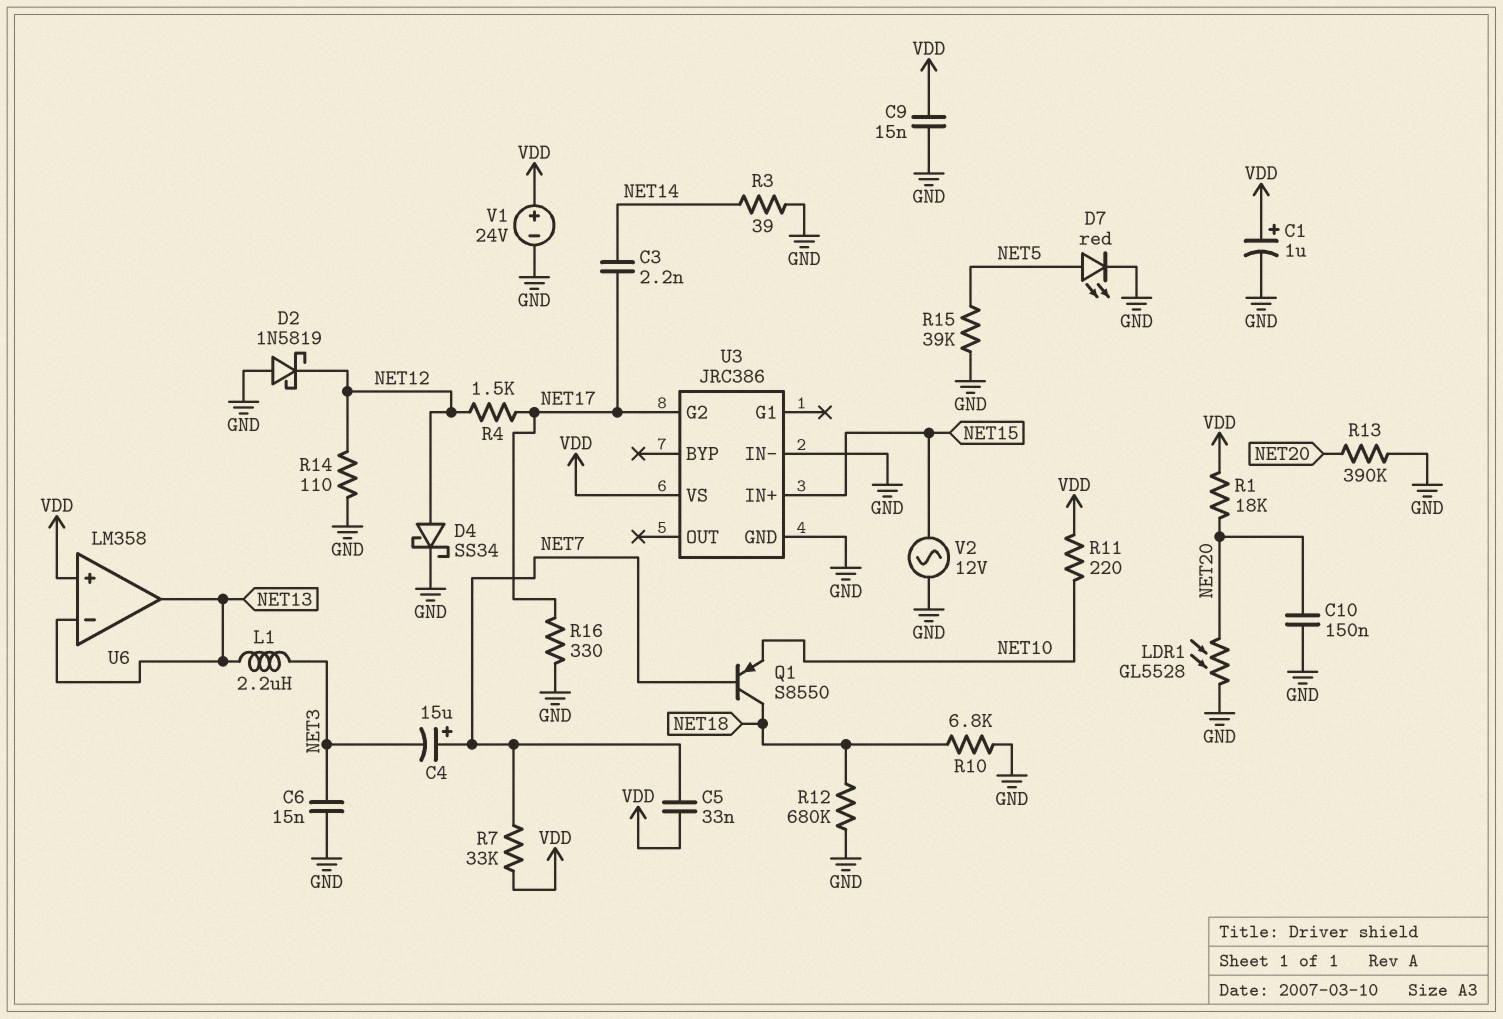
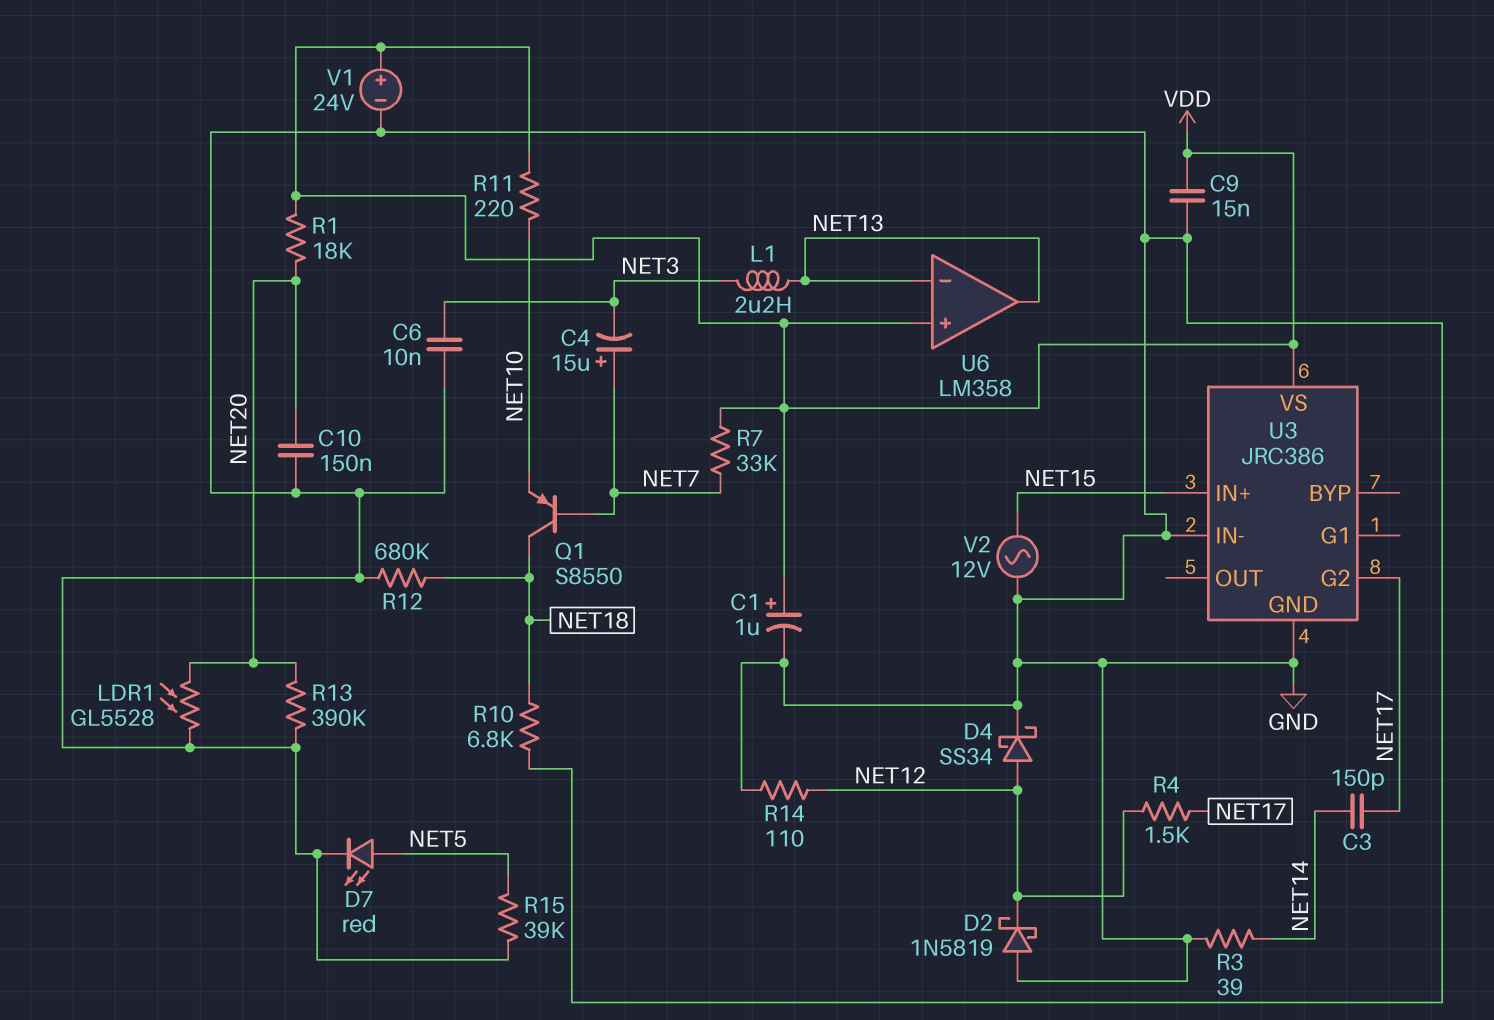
C3: 2.2nF (NET14, NET17) -> 150pF (NET14, NET17)
C5: 33nF (NET7, VDD) -> none
C6: 15nF (GND, NET3) -> 10nF (GND, NET3)
R16: 330 (GND, NET17) -> none

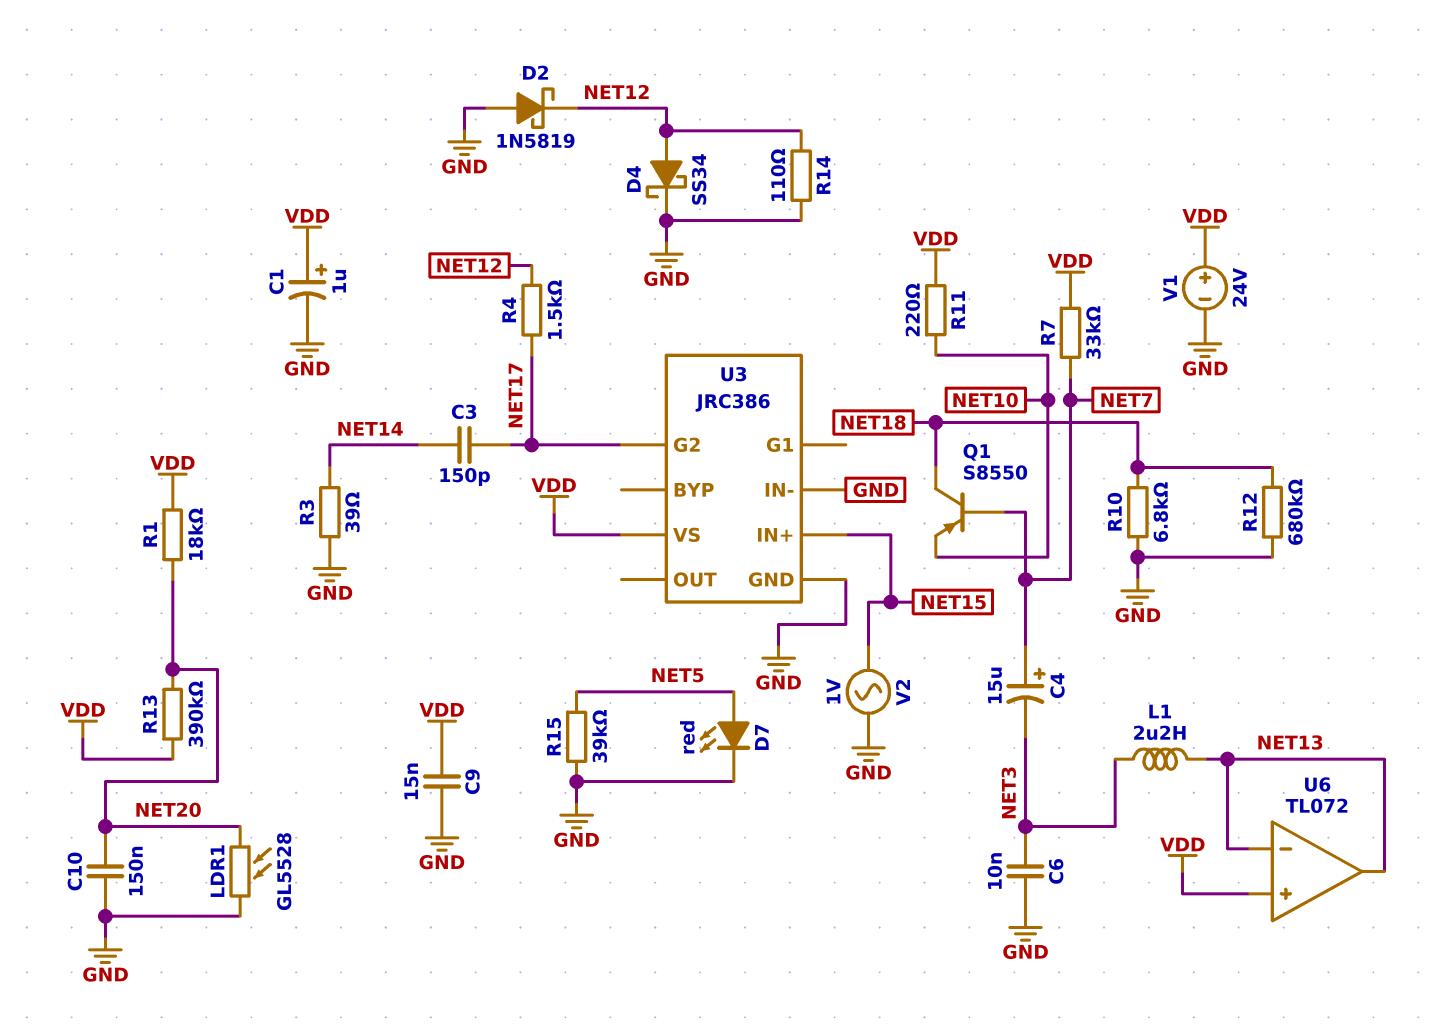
R13: 390k (GND, NET20) -> 390k (NET20, VDD)
U6: LM358 -> TL072
V2: AC 12V (GND, NET15) -> AC 1V (GND, NET15)

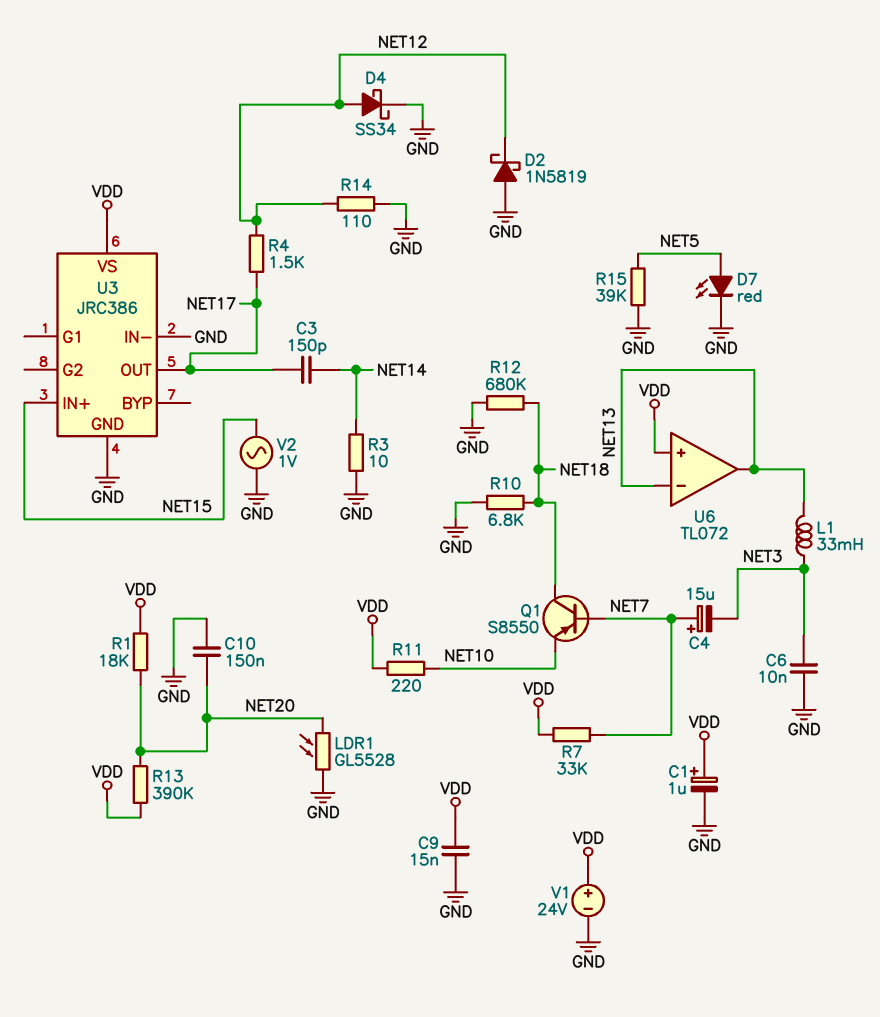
L1: 2.2uH (NET3, NET13) -> 33mH (NET3, NET13)
R3: 39 (GND, NET14) -> 10 (GND, NET14)
U3 pin G2: NET17 -> none
U3 pin OUT: none -> NET17

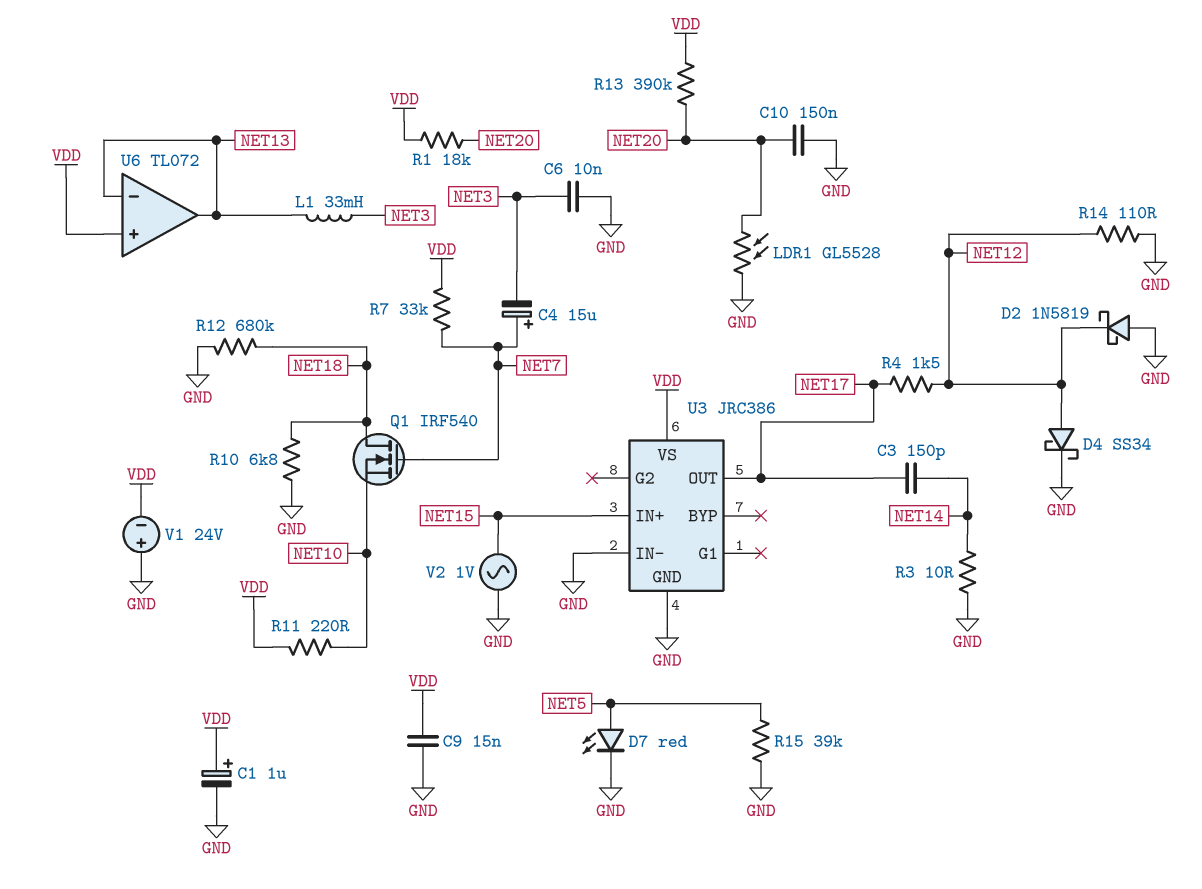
Q1: PNP S8550 (B NET7, C NET18, E NET10) -> NMOS IRF540 (G NET7, D NET18, S NET10)
V1: 24V (plus VDD, minus GND) -> 24V (plus GND, minus VDD)

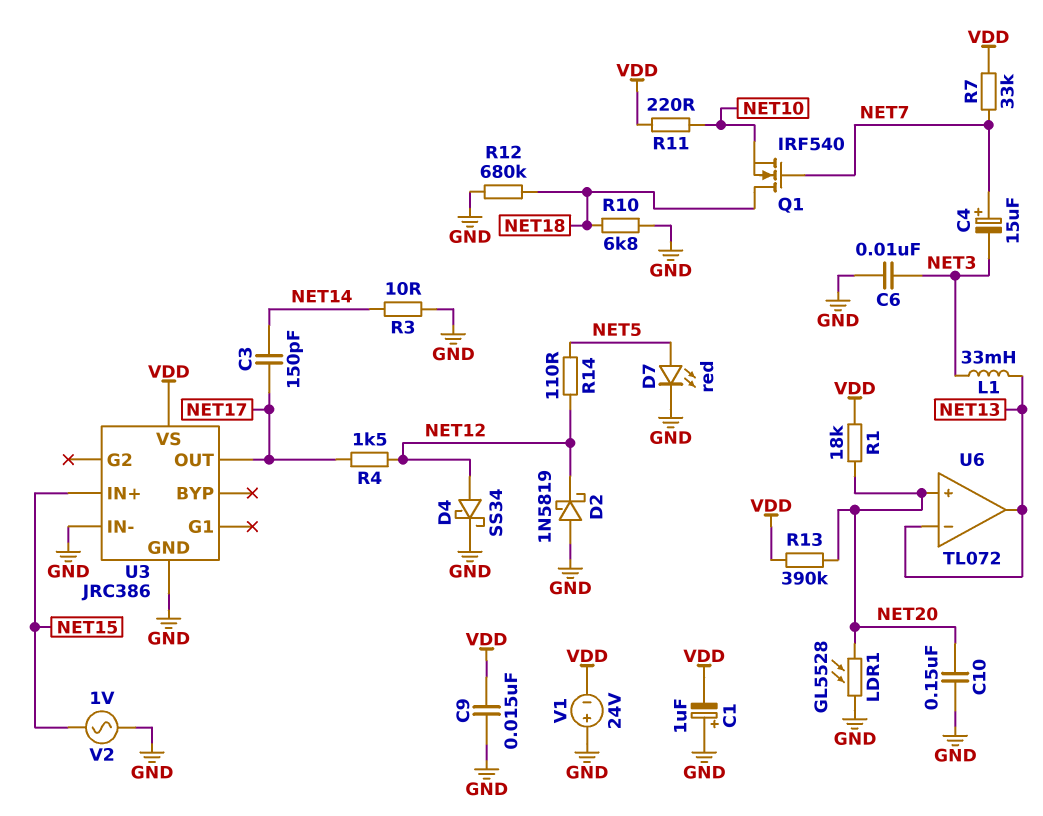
C1: 1uF (plus VDD, minus GND) -> 1uF (plus GND, minus VDD)
R14: 110 (GND, NET12) -> 110 (NET5, NET12)
R15: 39k (GND, NET5) -> none
U6 pin in+: VDD -> NET20

